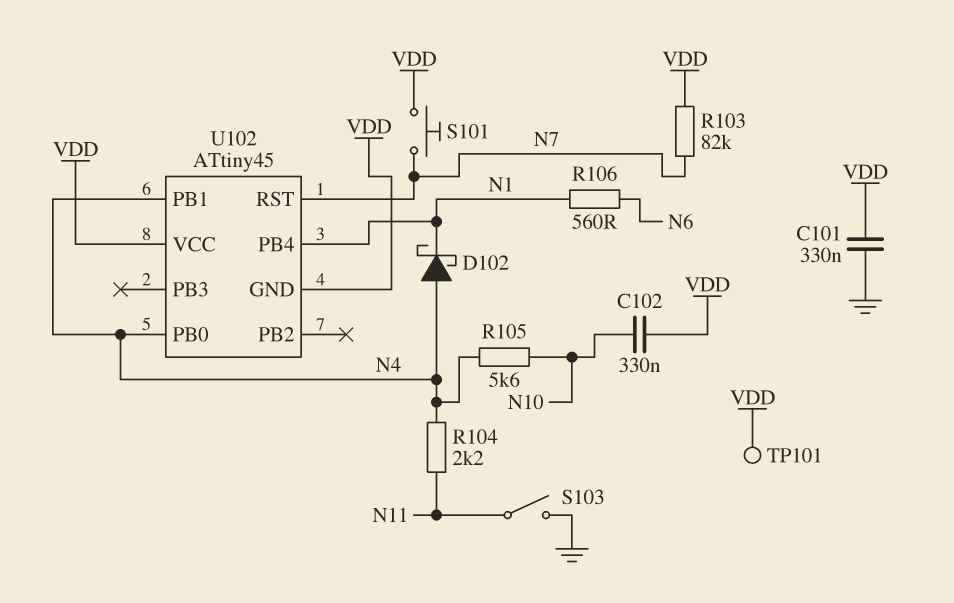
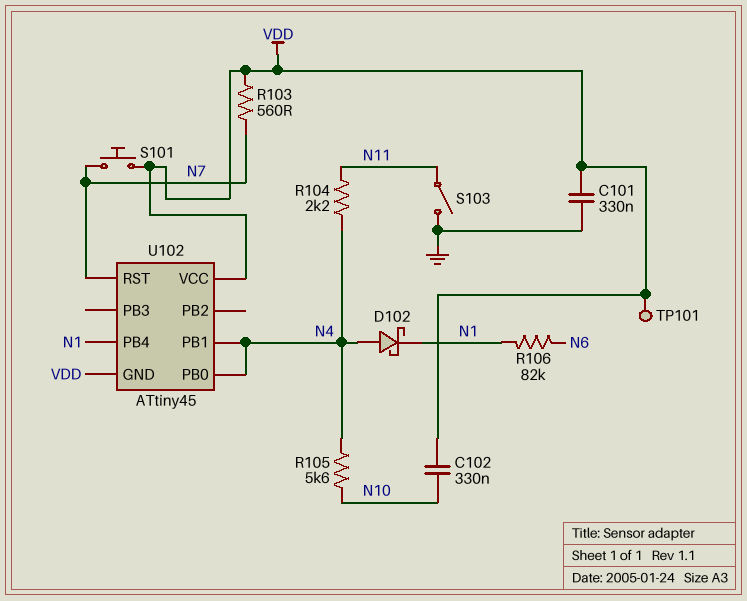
R103: 82k (N7, VDD) -> 560 (N7, VDD)
R106: 560 (N1, N6) -> 82k (N1, N6)

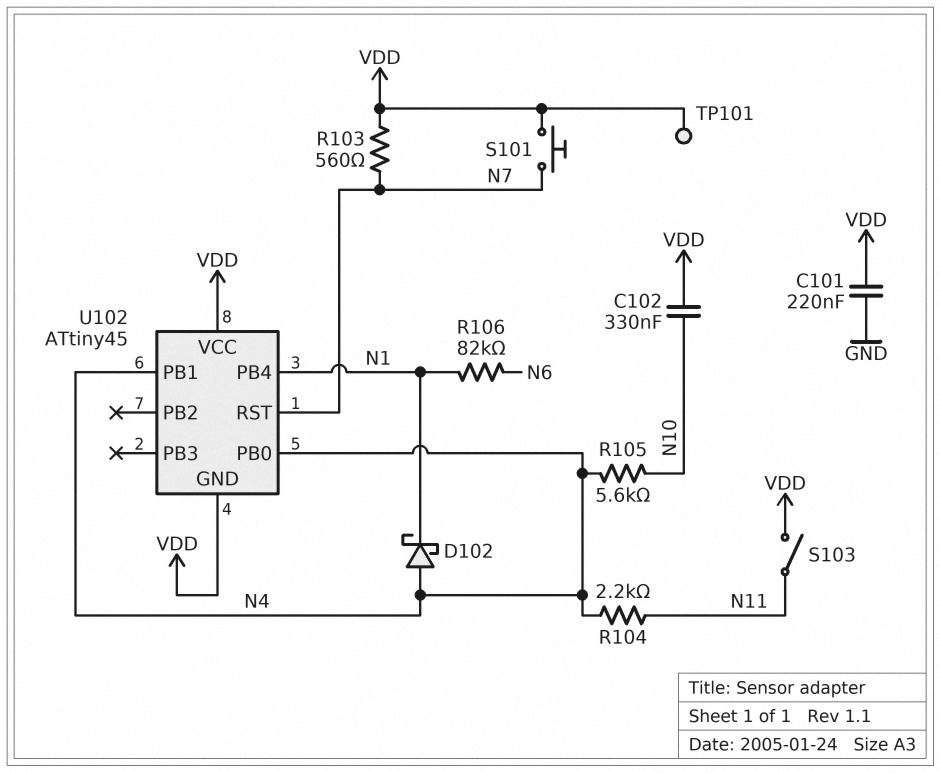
C101: 330nF (GND, VDD) -> 220nF (GND, VDD)
S103: switch (GND, N11) -> switch (N11, VDD)

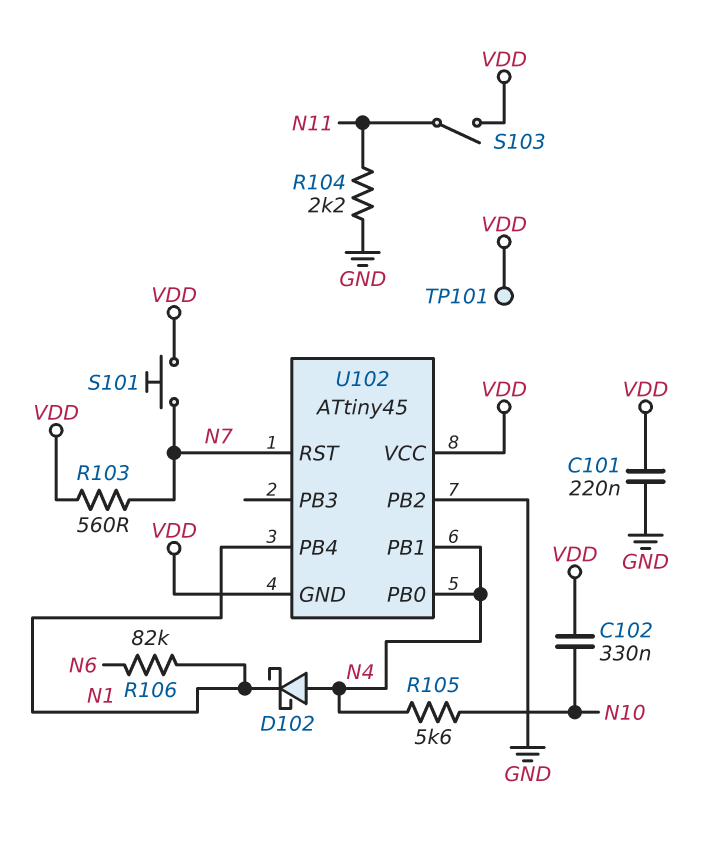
R104: 2.2k (N4, N11) -> 2.2k (GND, N11)
U102 pin PB2: none -> GND

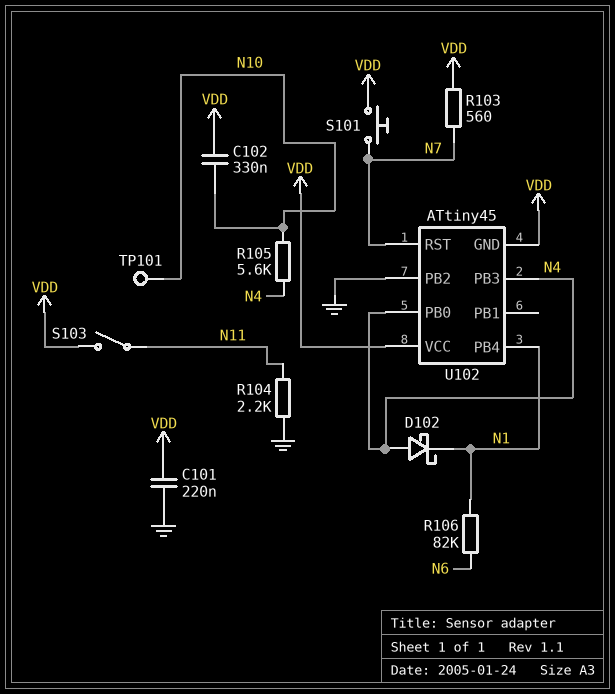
TP101: test point (VDD) -> test point (N10)
U102 pin PB1: N4 -> none
U102 pin PB3: none -> N4

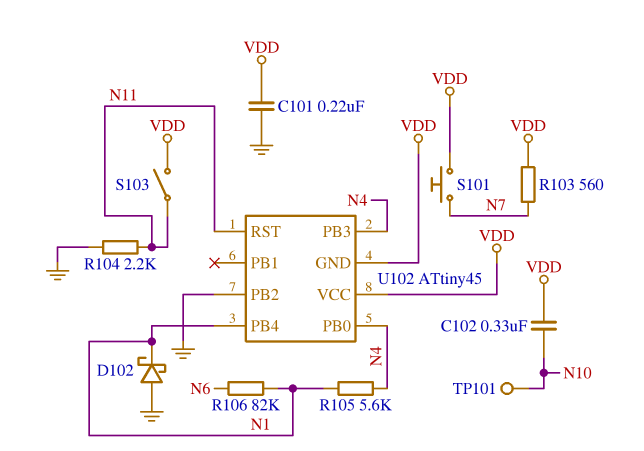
D102: schottky (A N4, K N1) -> schottky (A GND, K N1)
R105: 5.6k (N4, N10) -> 5.6k (N1, N4)
U102 pin RST: N7 -> N11

